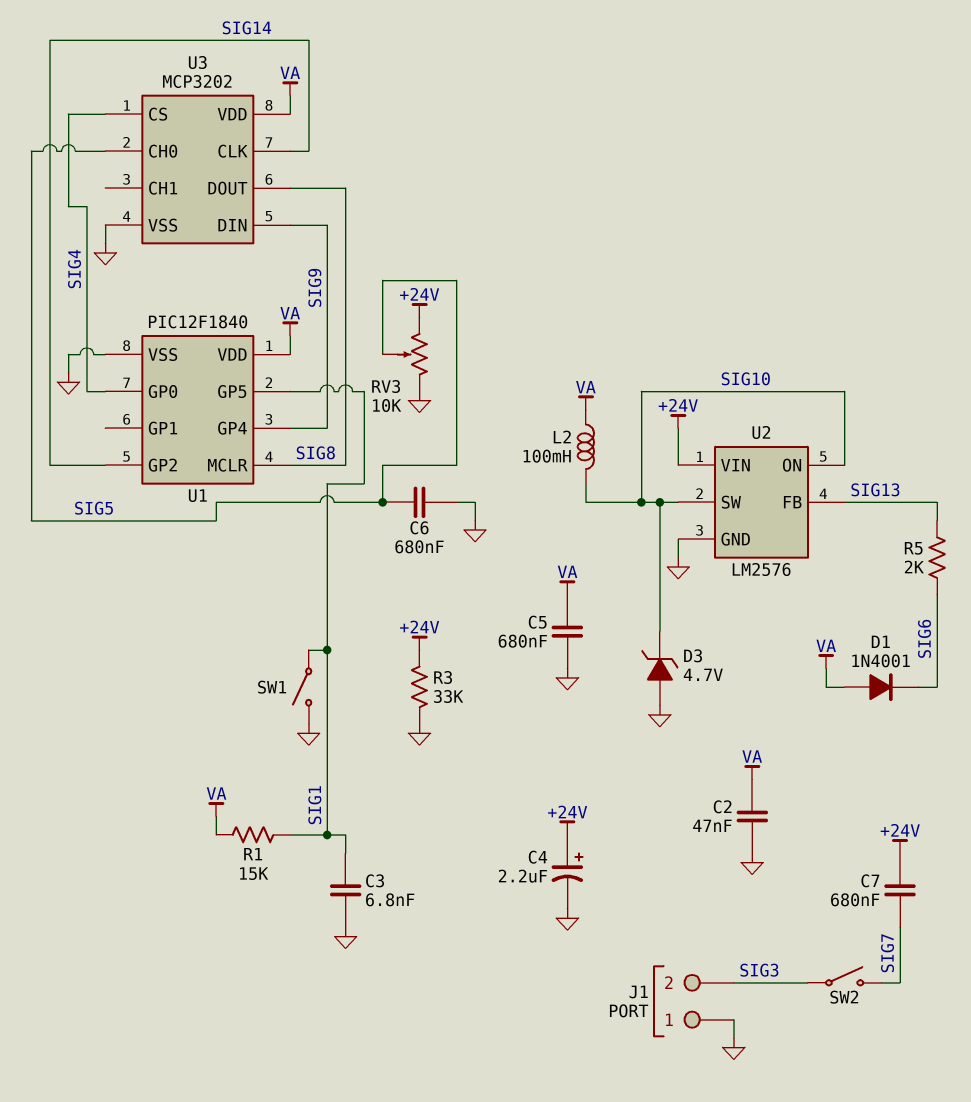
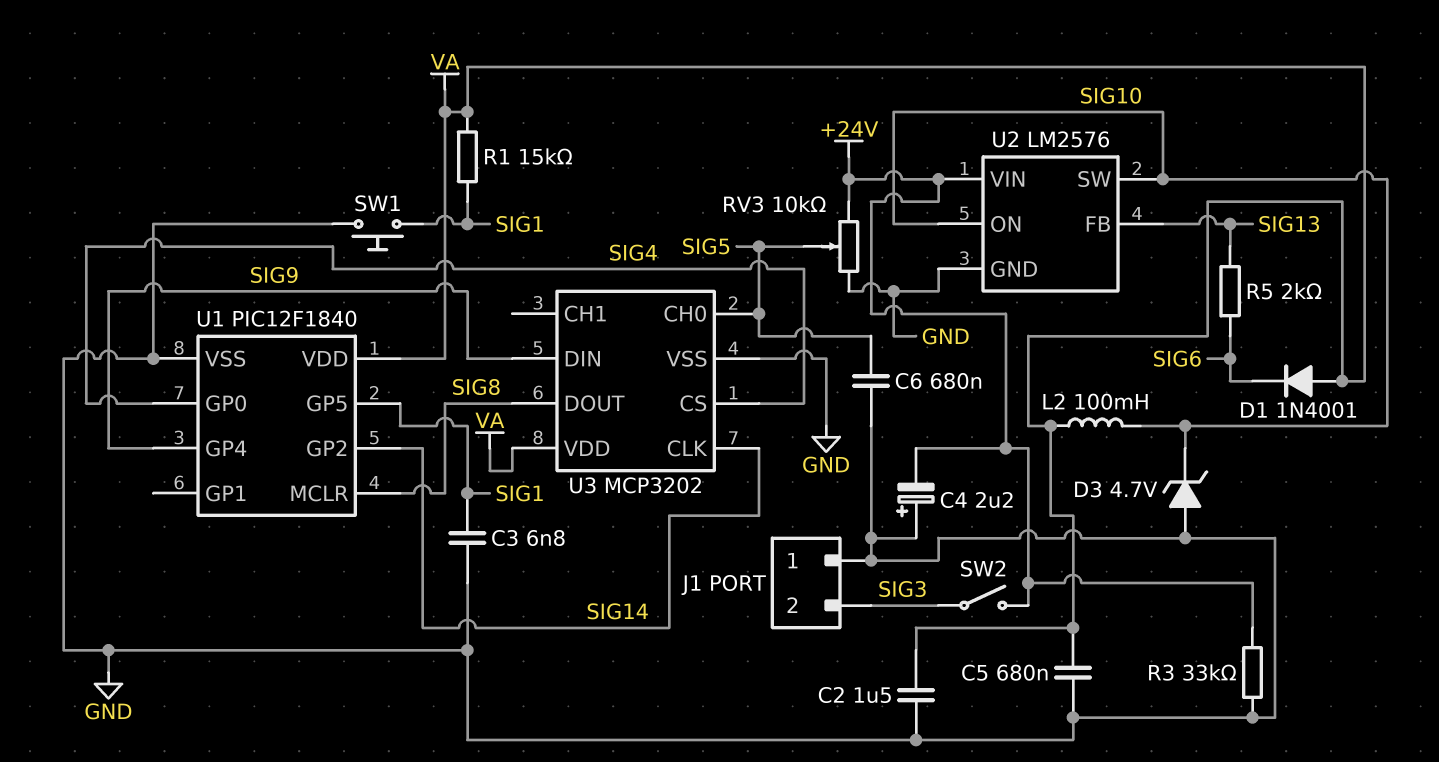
C2: 47nF (GND, VA) -> 1.5uF (GND, VA)
C4: 2.2uF (plus +24V, minus GND) -> 2.2uF (plus GND, minus +24V)
C7: 680nF (+24V, SIG7) -> none
SW1: switch (GND, SIG1) -> button (GND, SIG1)
SW2: switch (SIG3, SIG7) -> switch (+24V, SIG3)

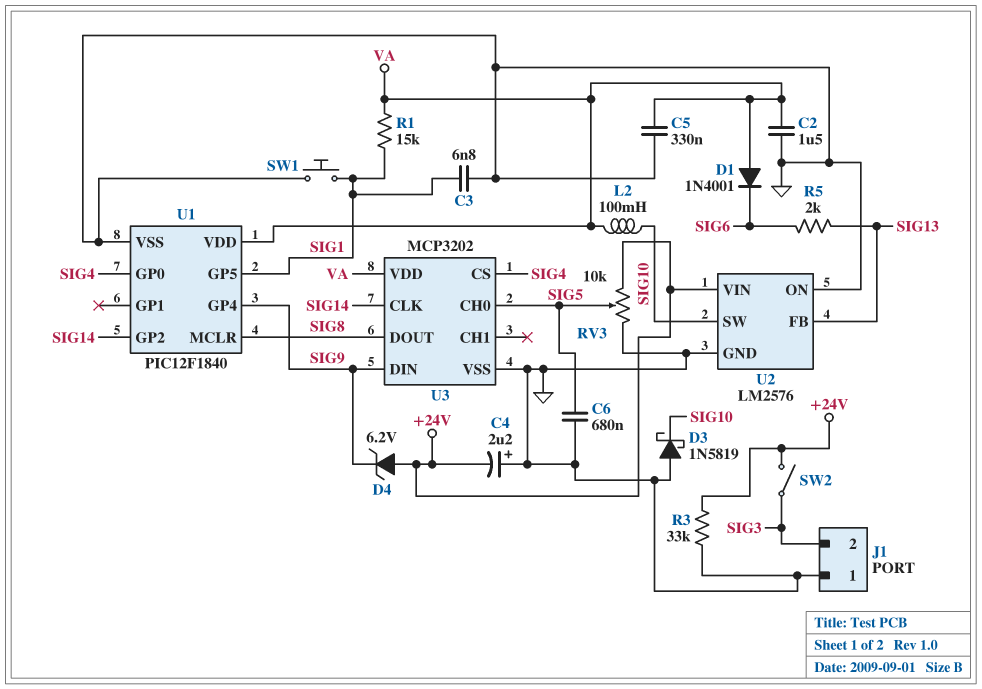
C5: 680nF (GND, VA) -> 330nF (GND, VA)
D3: zener 4.7V (A GND, K SIG10) -> schottky 1N5819 (A GND, K SIG10)
D4: none -> zener 6.2V (A +24V, K SIG9)
U2 pin ON: SIG10 -> GND

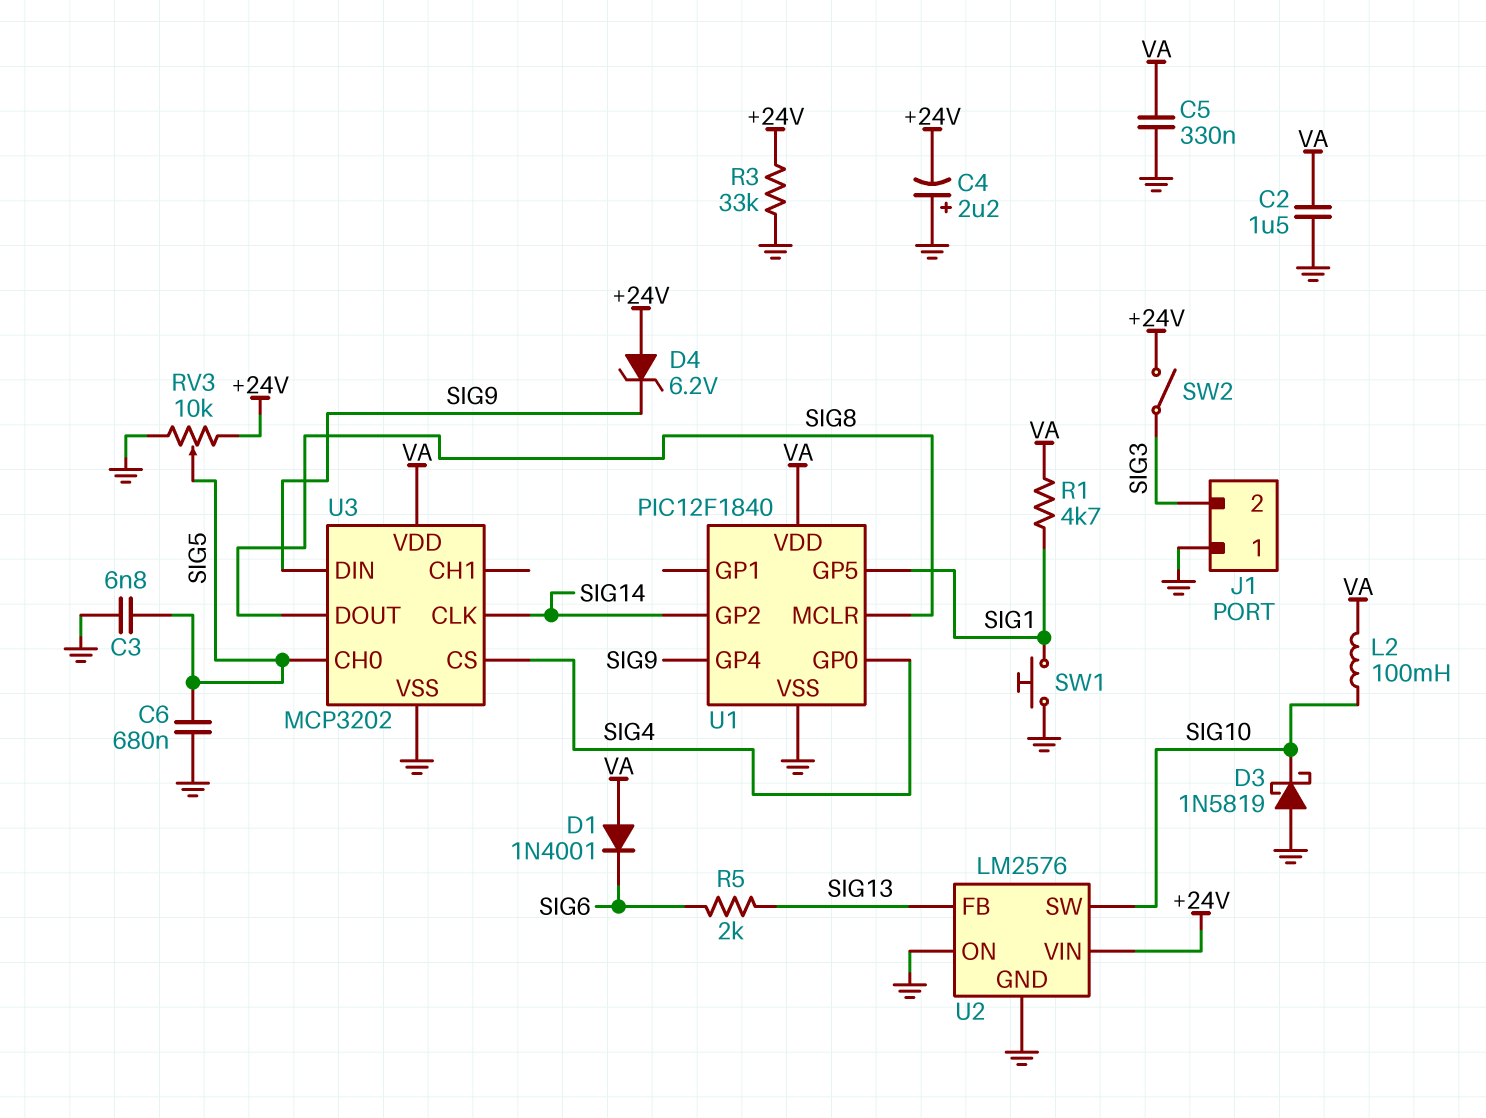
C3: 6.8nF (GND, SIG1) -> 6.8nF (GND, SIG5)
R1: 15k (SIG1, VA) -> 4.7k (SIG1, VA)

